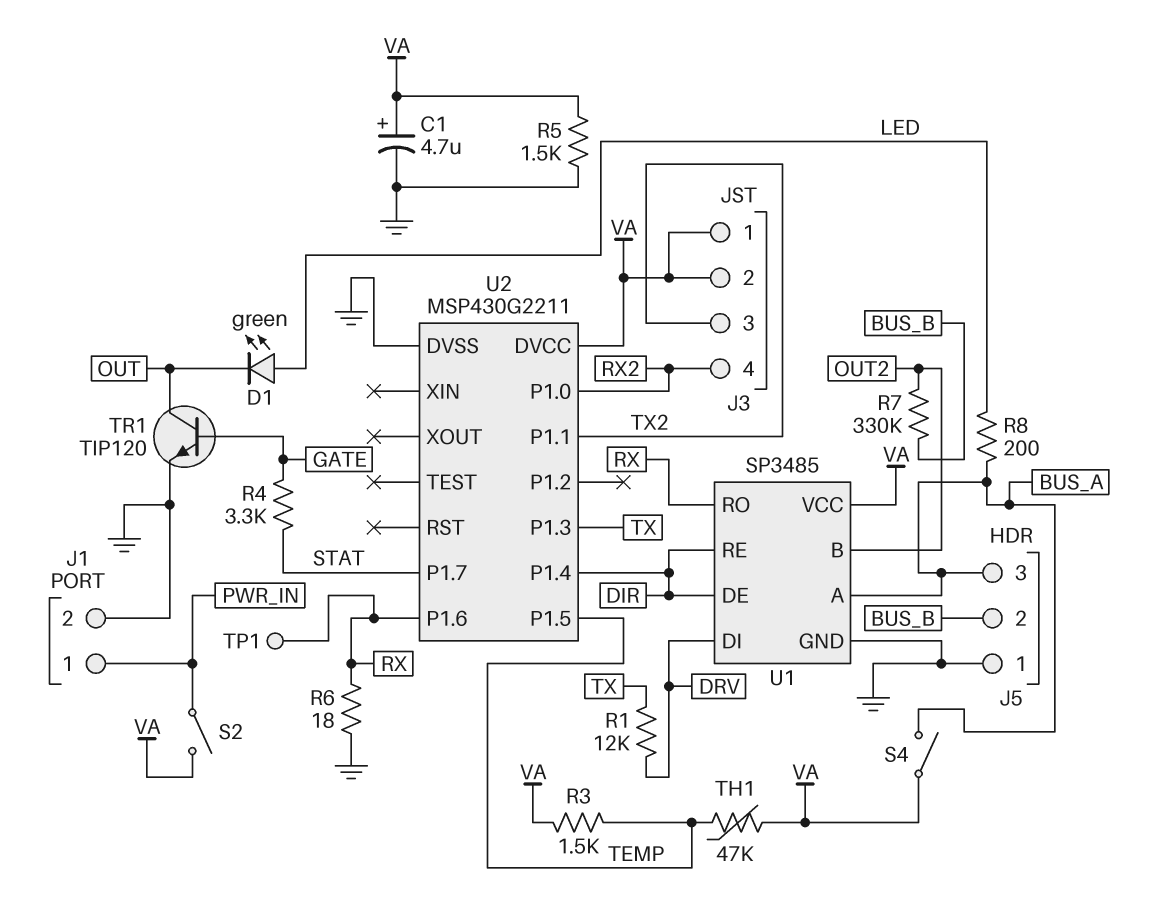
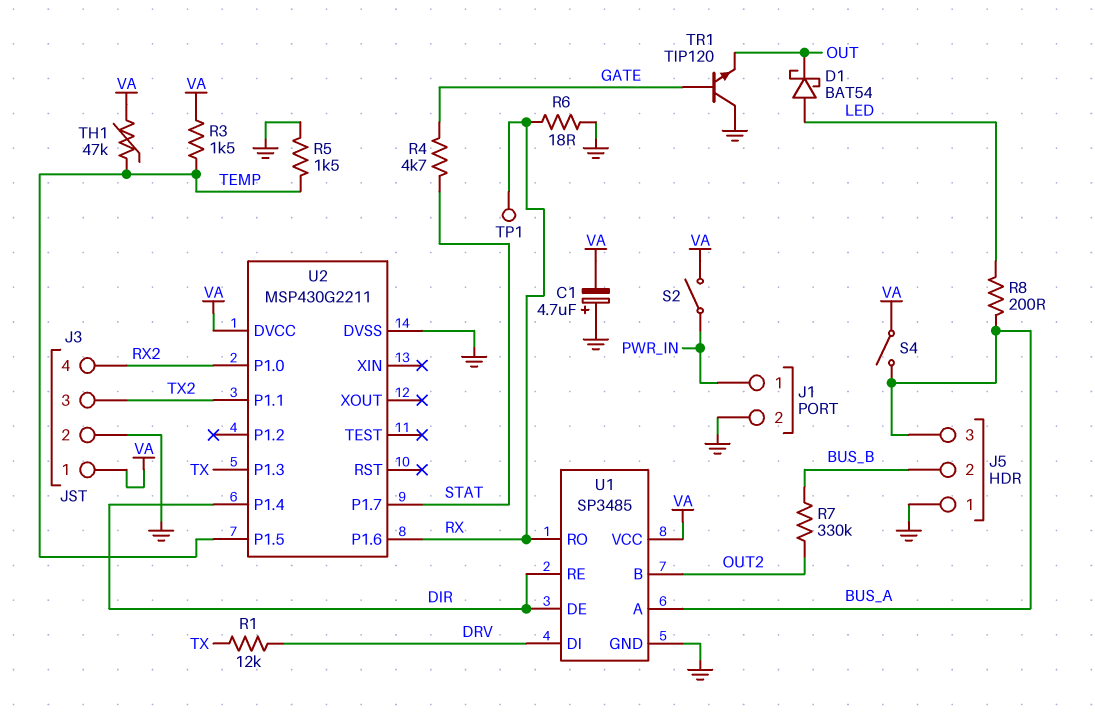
C1: 4.7uF (plus VA, minus GND) -> 4.7uF (plus GND, minus VA)
D1: LED green (A LED, K OUT) -> schottky BAT54 (A LED, K OUT)
J3 pin 2: VA -> GND
R4: 3.3k (GATE, STAT) -> 4.7k (GATE, STAT)
R5: 1.5k (GND, VA) -> 1.5k (GND, TEMP)
TR1: NPN TIP120 (B GATE, C OUT, E GND) -> NPN TIP120 (B GATE, C GND, E OUT)

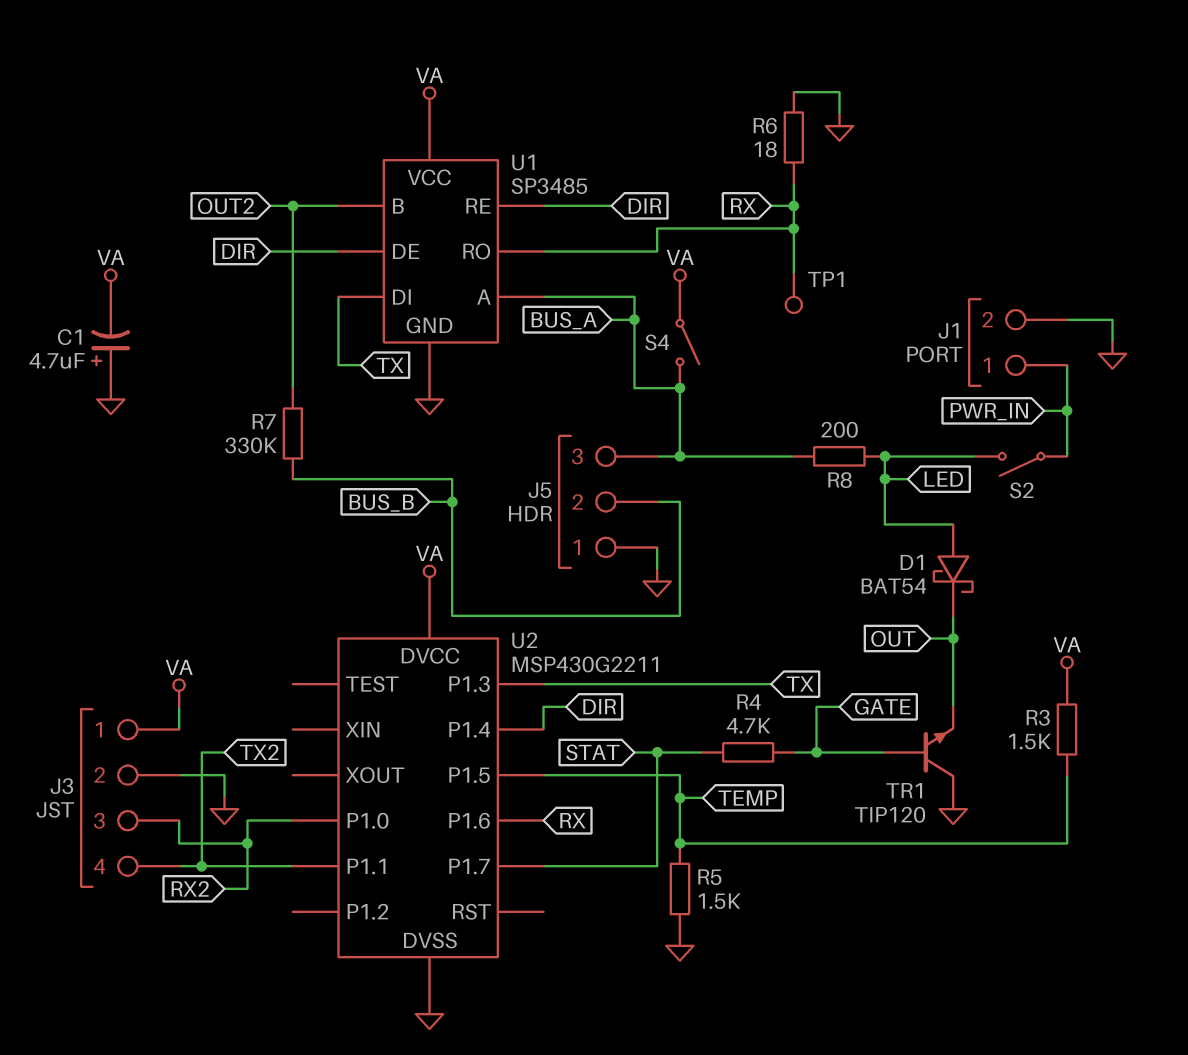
J3 pin 3: TX2 -> RX2
J3 pin 4: RX2 -> TX2
R1: 12k (DRV, TX) -> none
S2: switch (PWR_IN, VA) -> switch (LED, PWR_IN)
TH1: 47k (TEMP, VA) -> none
U1 pin DI: DRV -> TX

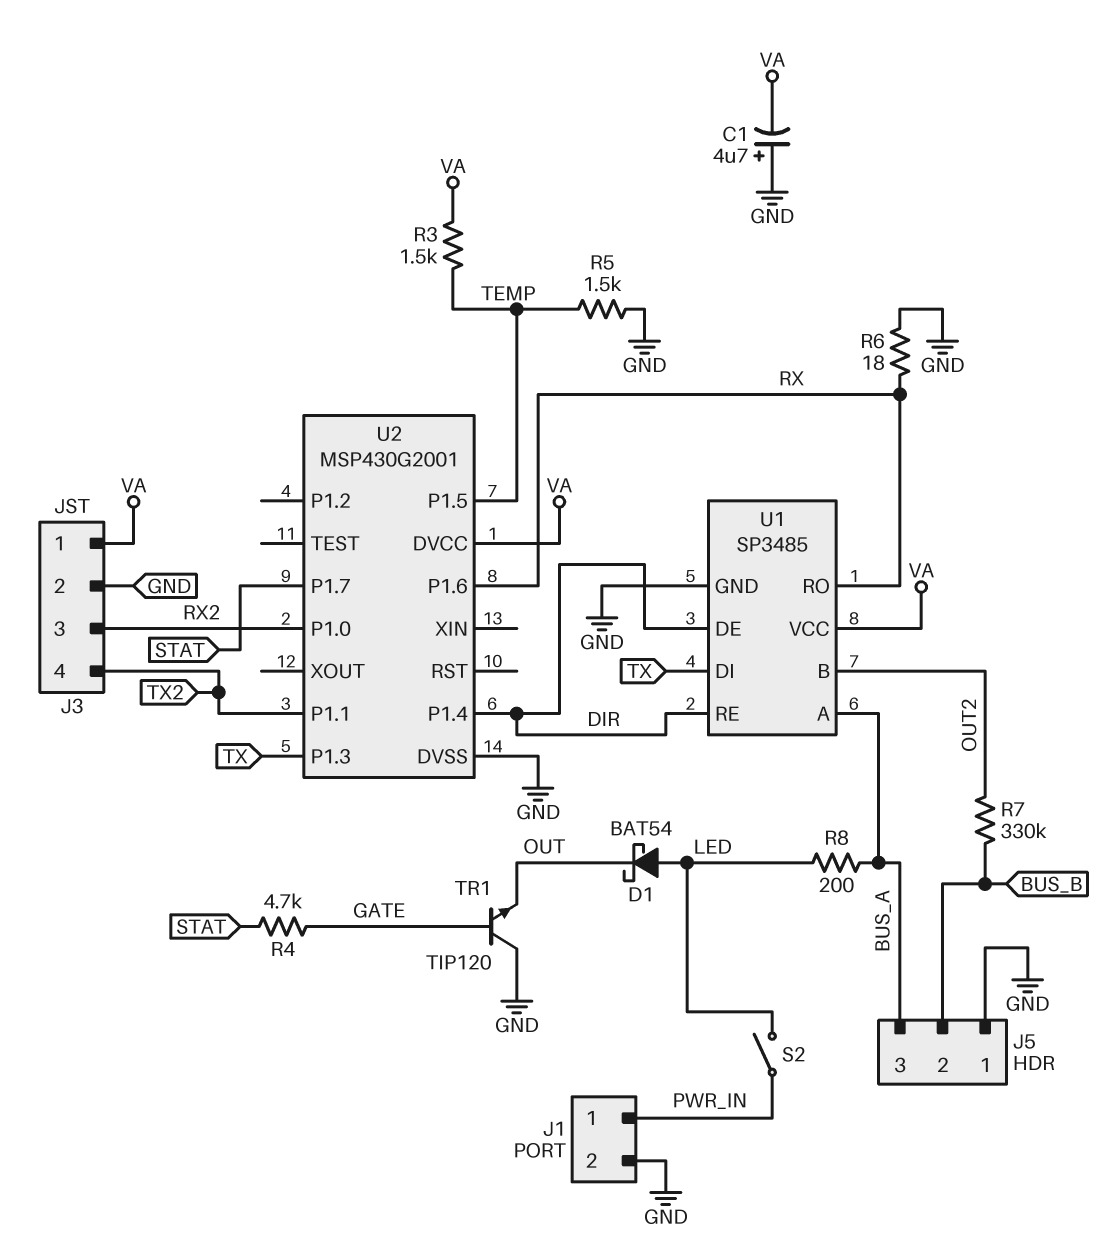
S4: switch (BUS_A, VA) -> none
TP1: test point (RX) -> none
U2: MSP430G2211 -> MSP430G2001

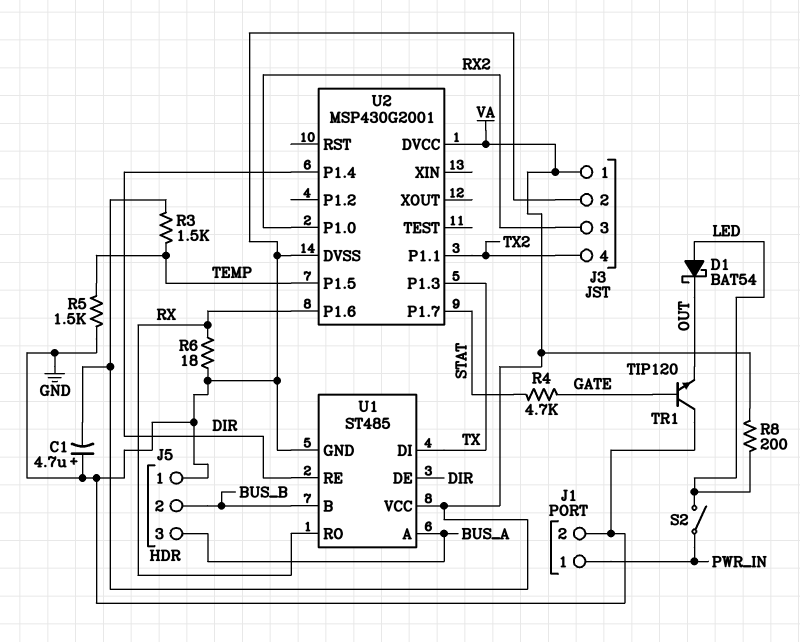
R7: 330k (BUS_B, OUT2) -> none
R8: 200 (BUS_A, LED) -> 200 (LED, VA)
U1: SP3485 -> ST485
U1 pin B: OUT2 -> BUS_B

